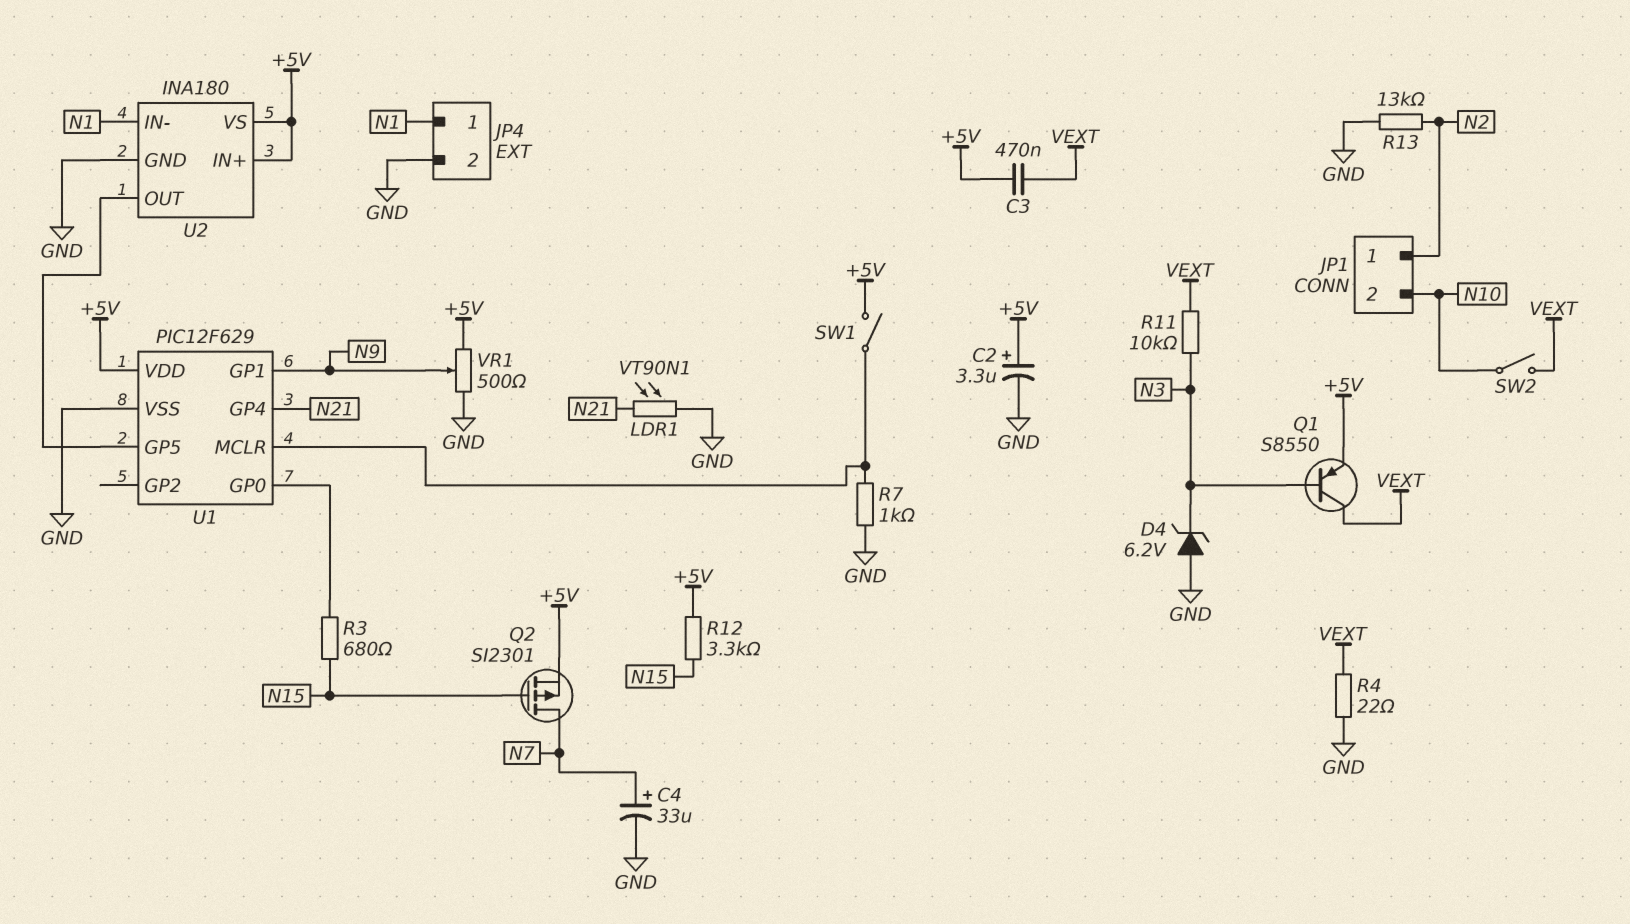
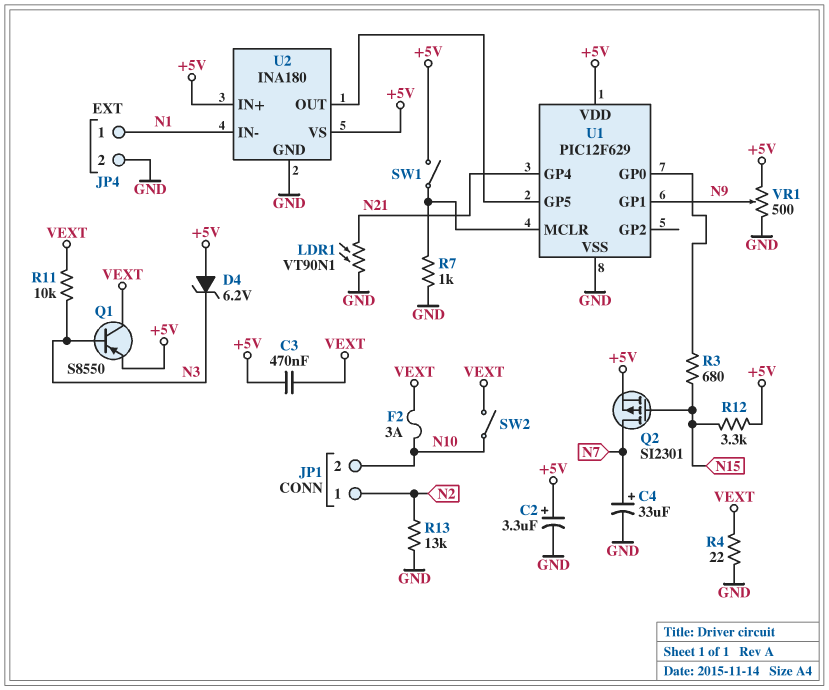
D4: zener 6.2V (A GND, K N3) -> zener 6.2V (A +5V, K N3)
F2: none -> 3A (N10, VEXT)

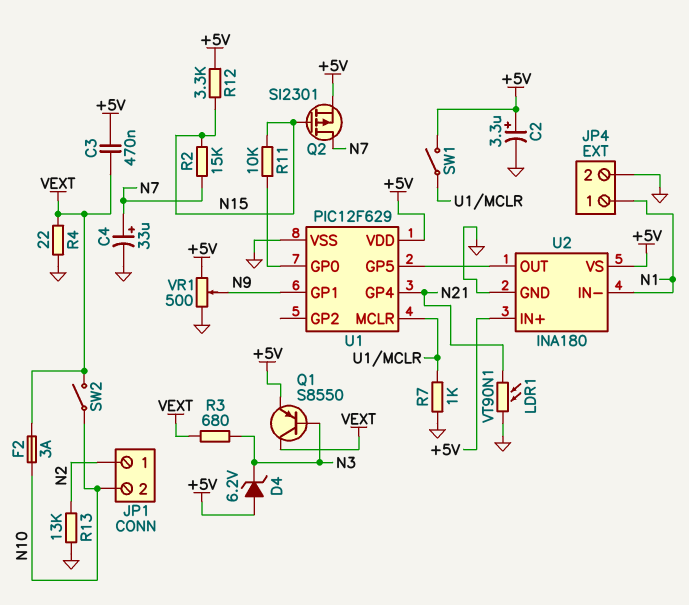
R2: none -> 15k (N7, N15)
R3: 680 (N15, U1/GP0) -> 680 (N3, VEXT)
R11: 10k (N3, VEXT) -> 10k (N15, U1/GP0)

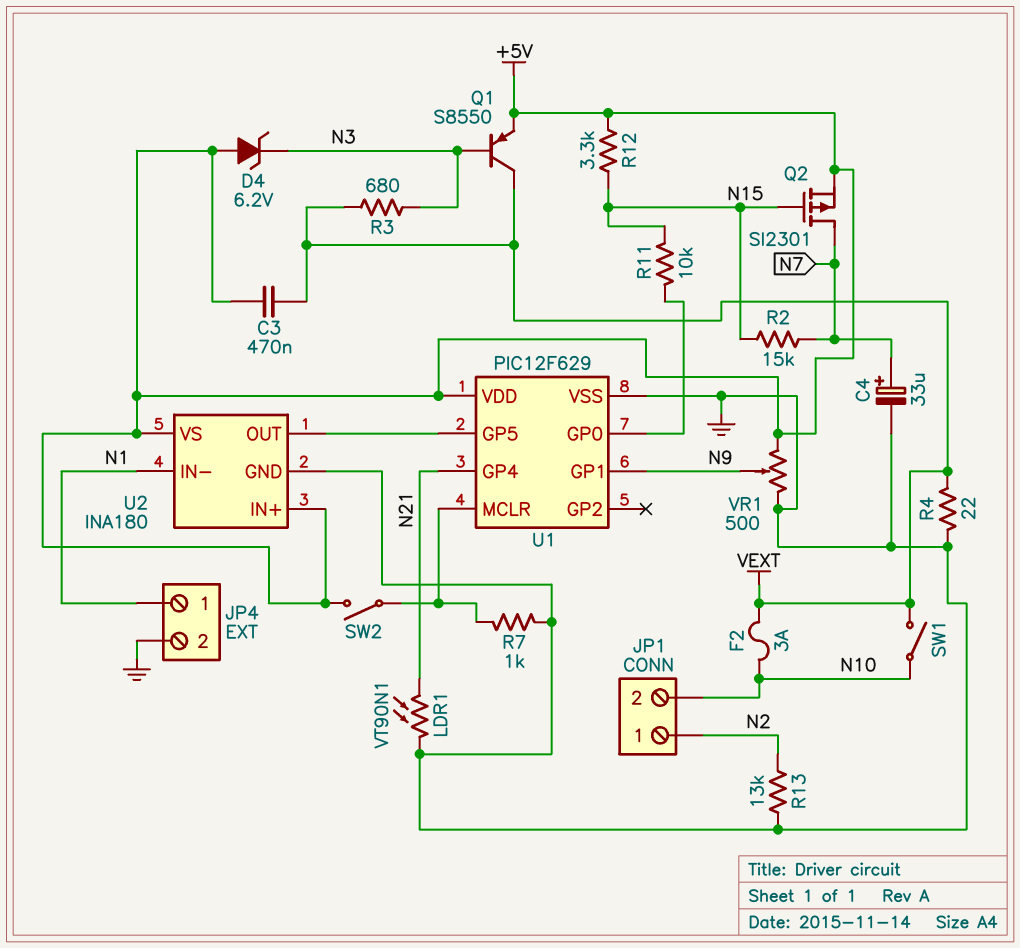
C2: 3.3uF (plus +5V, minus GND) -> none
SW1: switch (+5V, U1/MCLR) -> switch (N10, VEXT)
SW2: switch (N10, VEXT) -> switch (+5V, U1/MCLR)

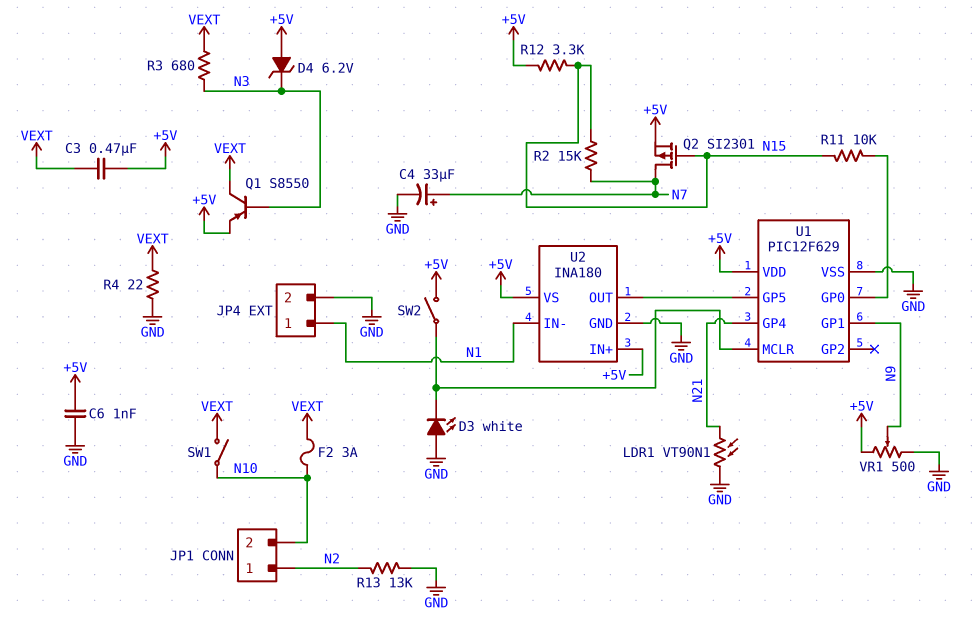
C6: none -> 1nF (+5V, GND)
D3: none -> LED white (A GND, K U1/MCLR)
R7: 1k (GND, U1/MCLR) -> none

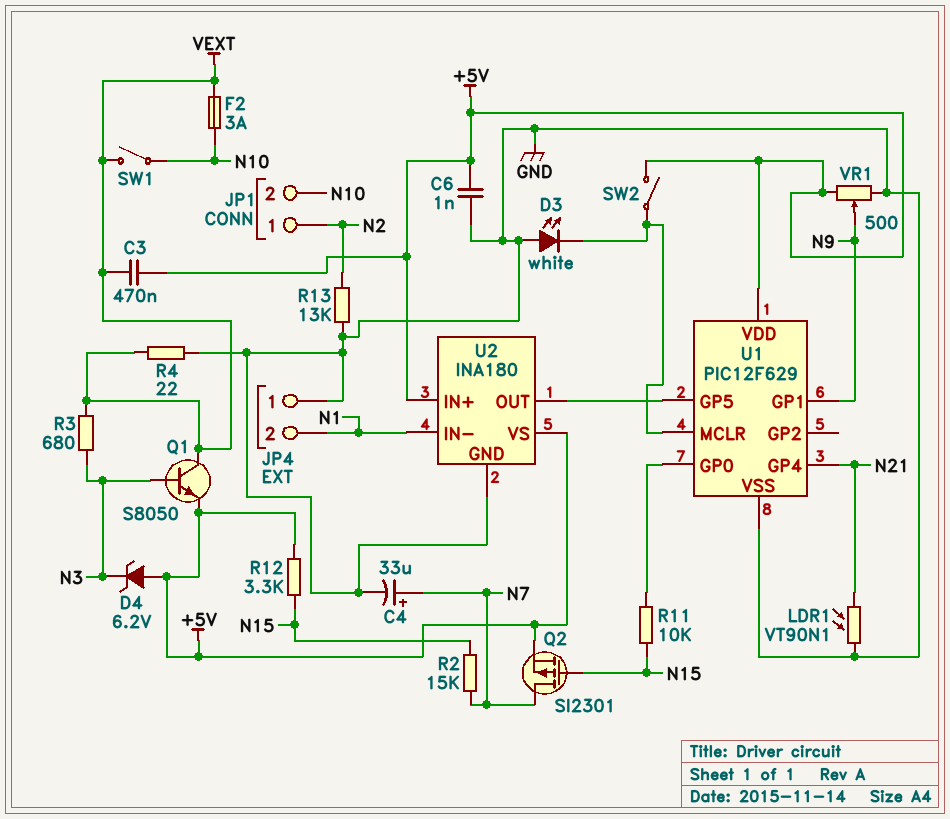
JP4 pin 1: N1 -> GND
JP4 pin 2: GND -> N1
Q1: PNP S8550 (B N3, C VEXT, E +5V) -> NPN S8050 (B N3, C VEXT, E +5V)

